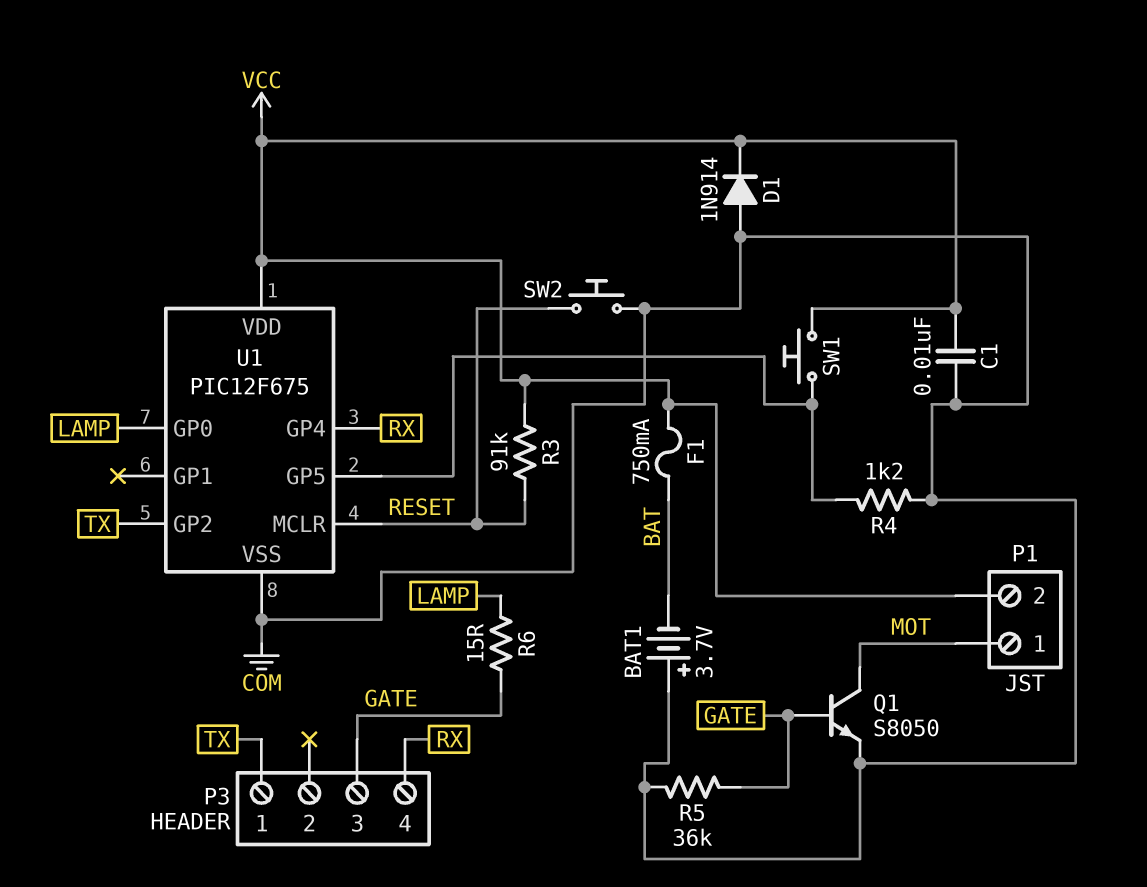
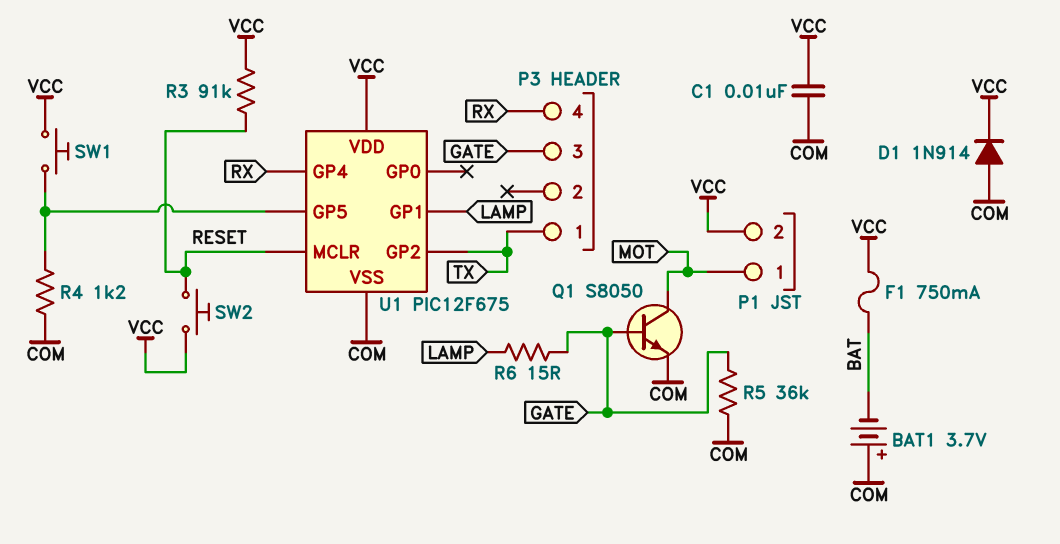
SW2: button (COM, RESET) -> button (RESET, VCC)
U1 pin GP0: LAMP -> none
U1 pin GP1: none -> LAMP

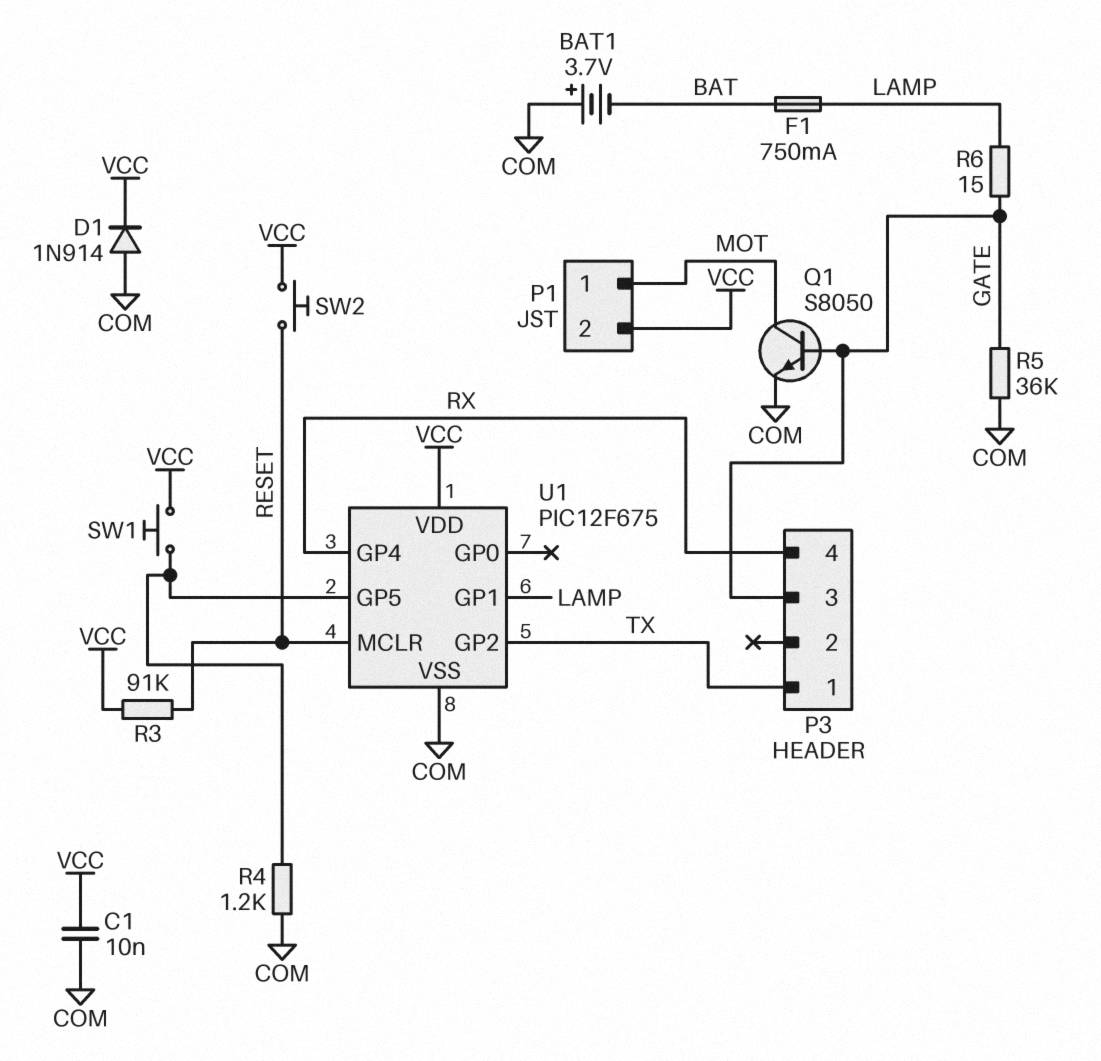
F1: 750mA (BAT, VCC) -> 750mA (BAT, LAMP)

